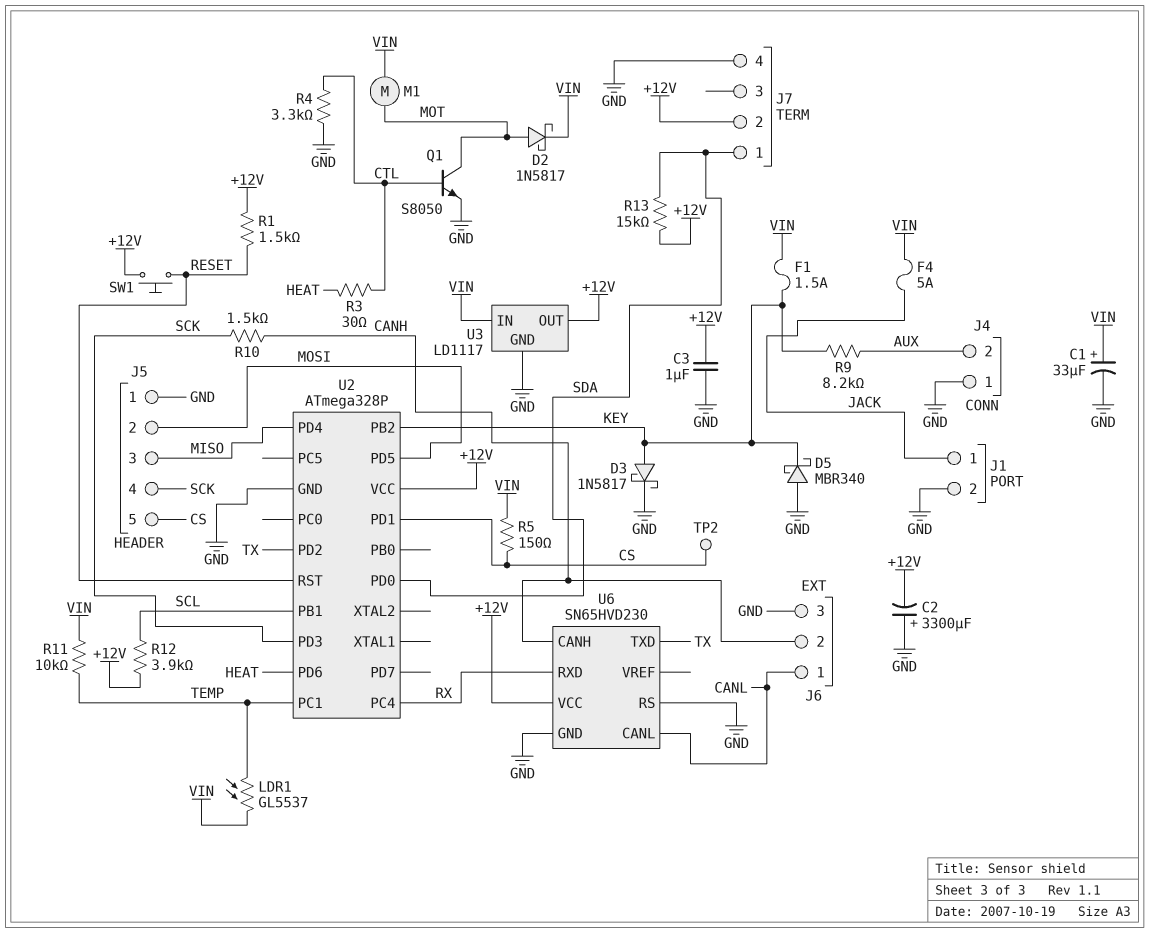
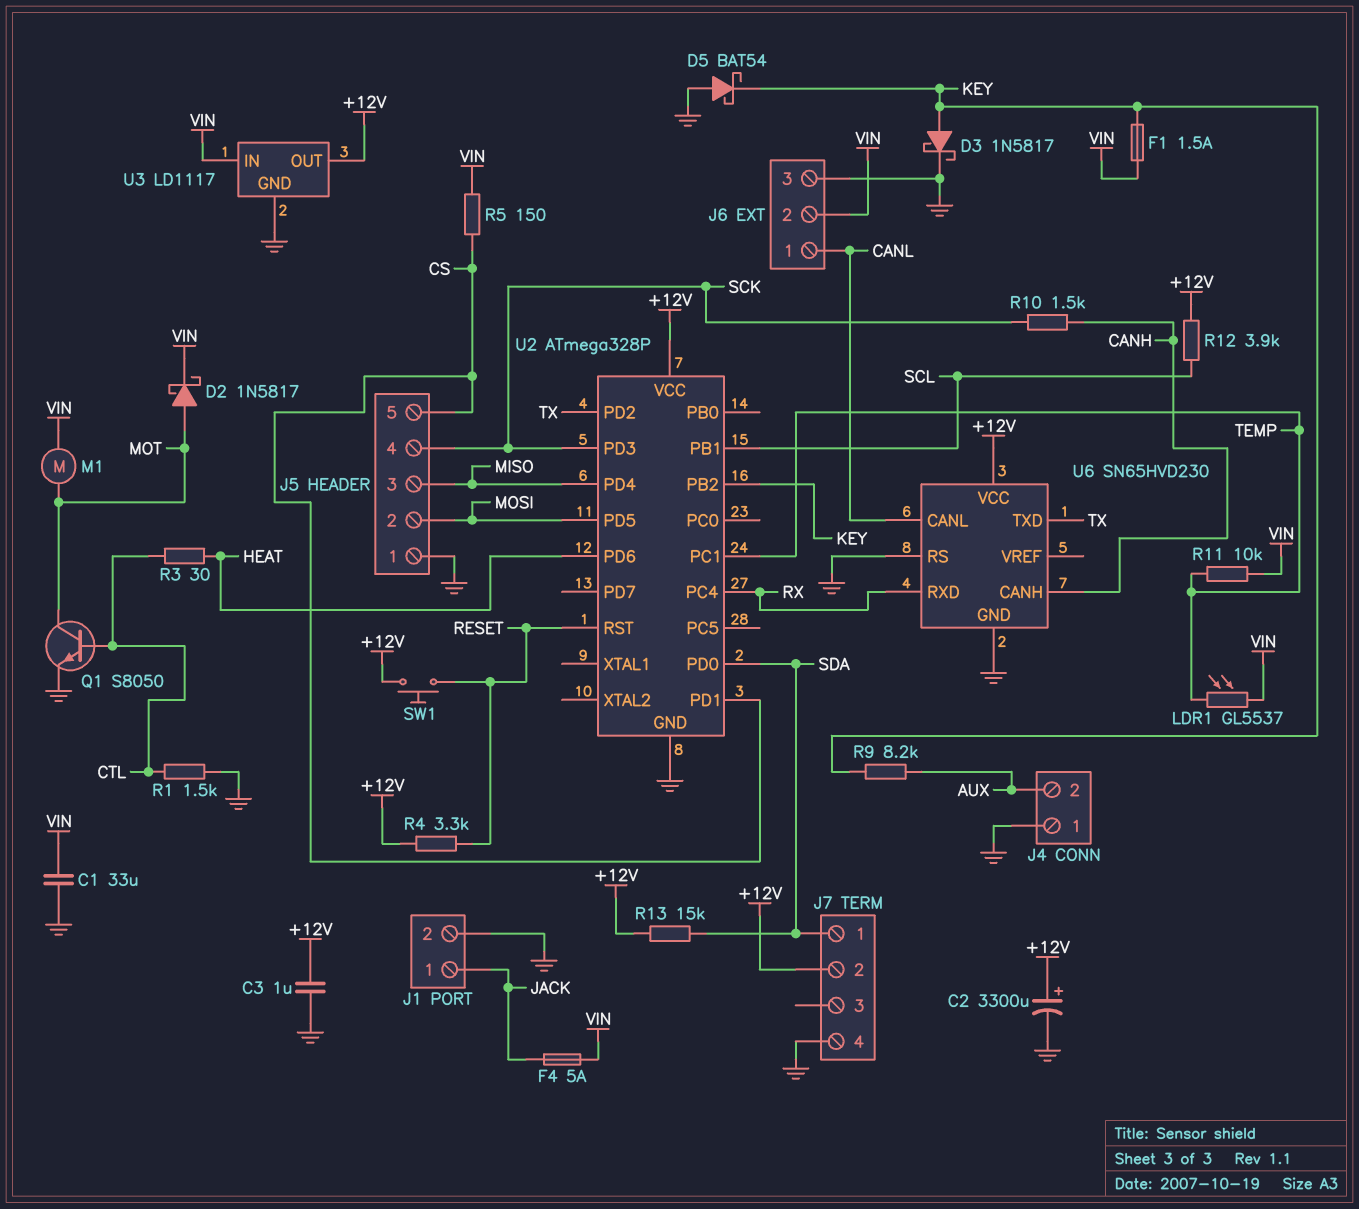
C1: 33uF (plus VIN, minus GND) -> 33uF (GND, VIN)
C2: 3300uF (plus GND, minus +12V) -> 3300uF (plus +12V, minus GND)
D5: schottky MBR340 (A GND, K KEY) -> schottky BAT54 (A GND, K KEY)
J6 pin 2: CANH -> VIN
R1: 1.5k (+12V, RESET) -> 1.5k (CTL, GND)
R4: 3.3k (CTL, GND) -> 3.3k (+12V, RESET)
TP2: test point (CS) -> none

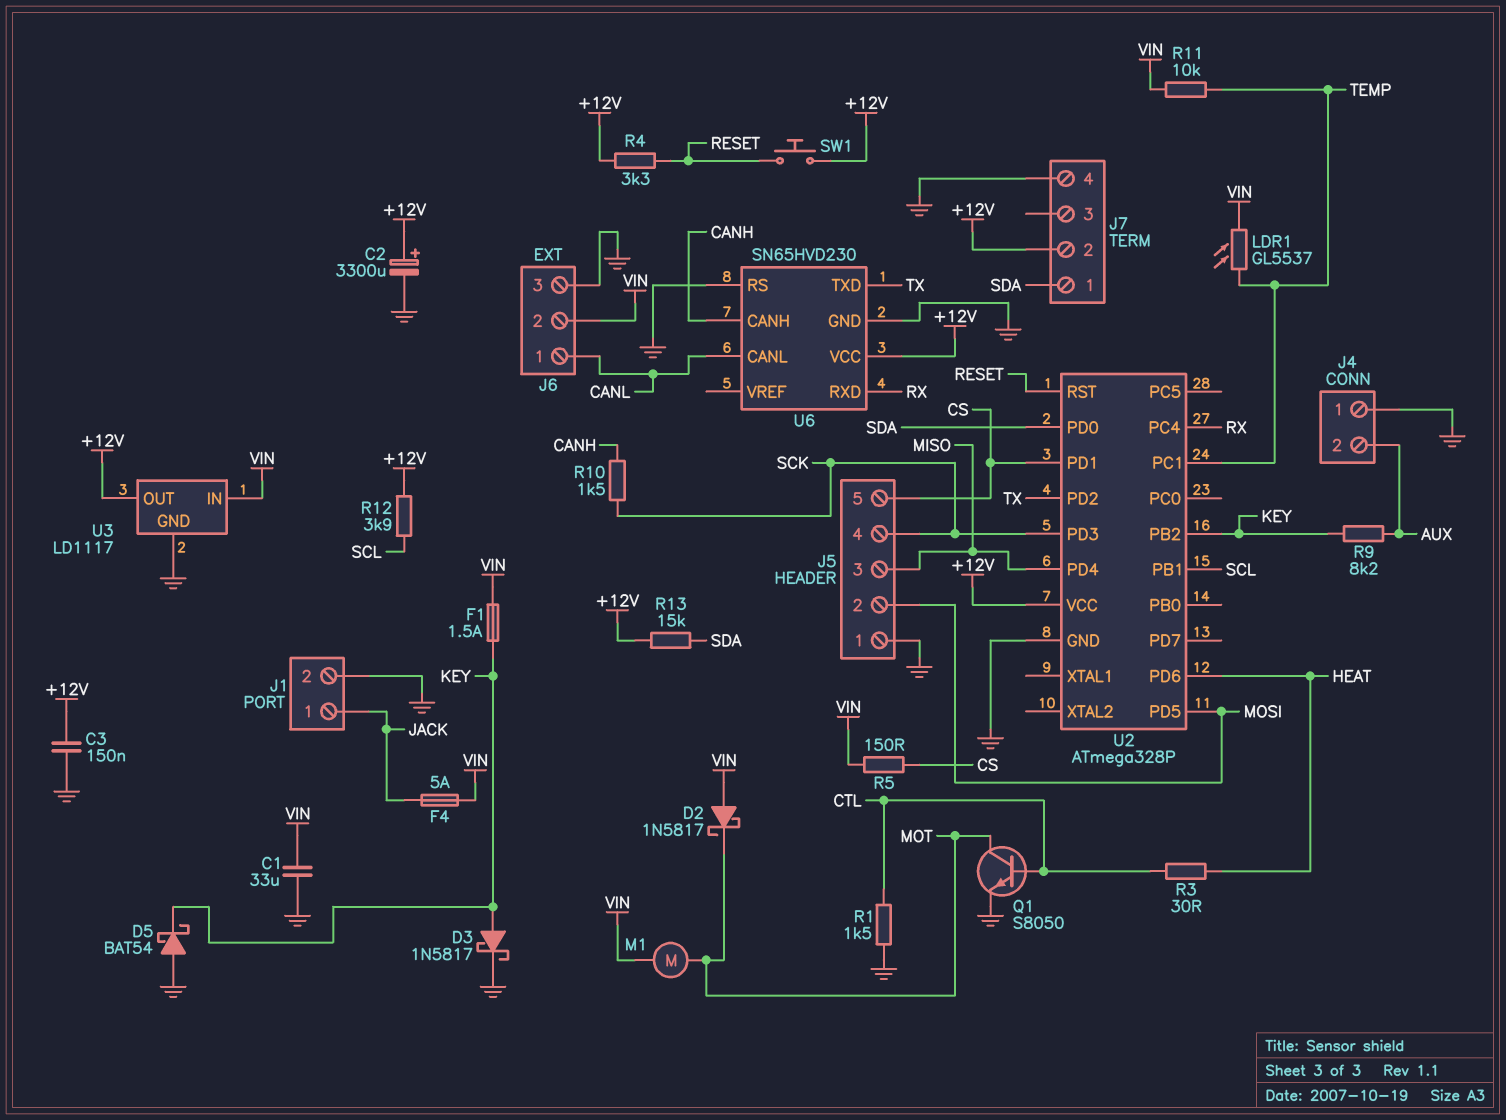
C3: 1uF (+12V, GND) -> 150nF (+12V, GND)
D2: schottky 1N5817 (A MOT, K VIN) -> schottky 1N5817 (A VIN, K MOT)

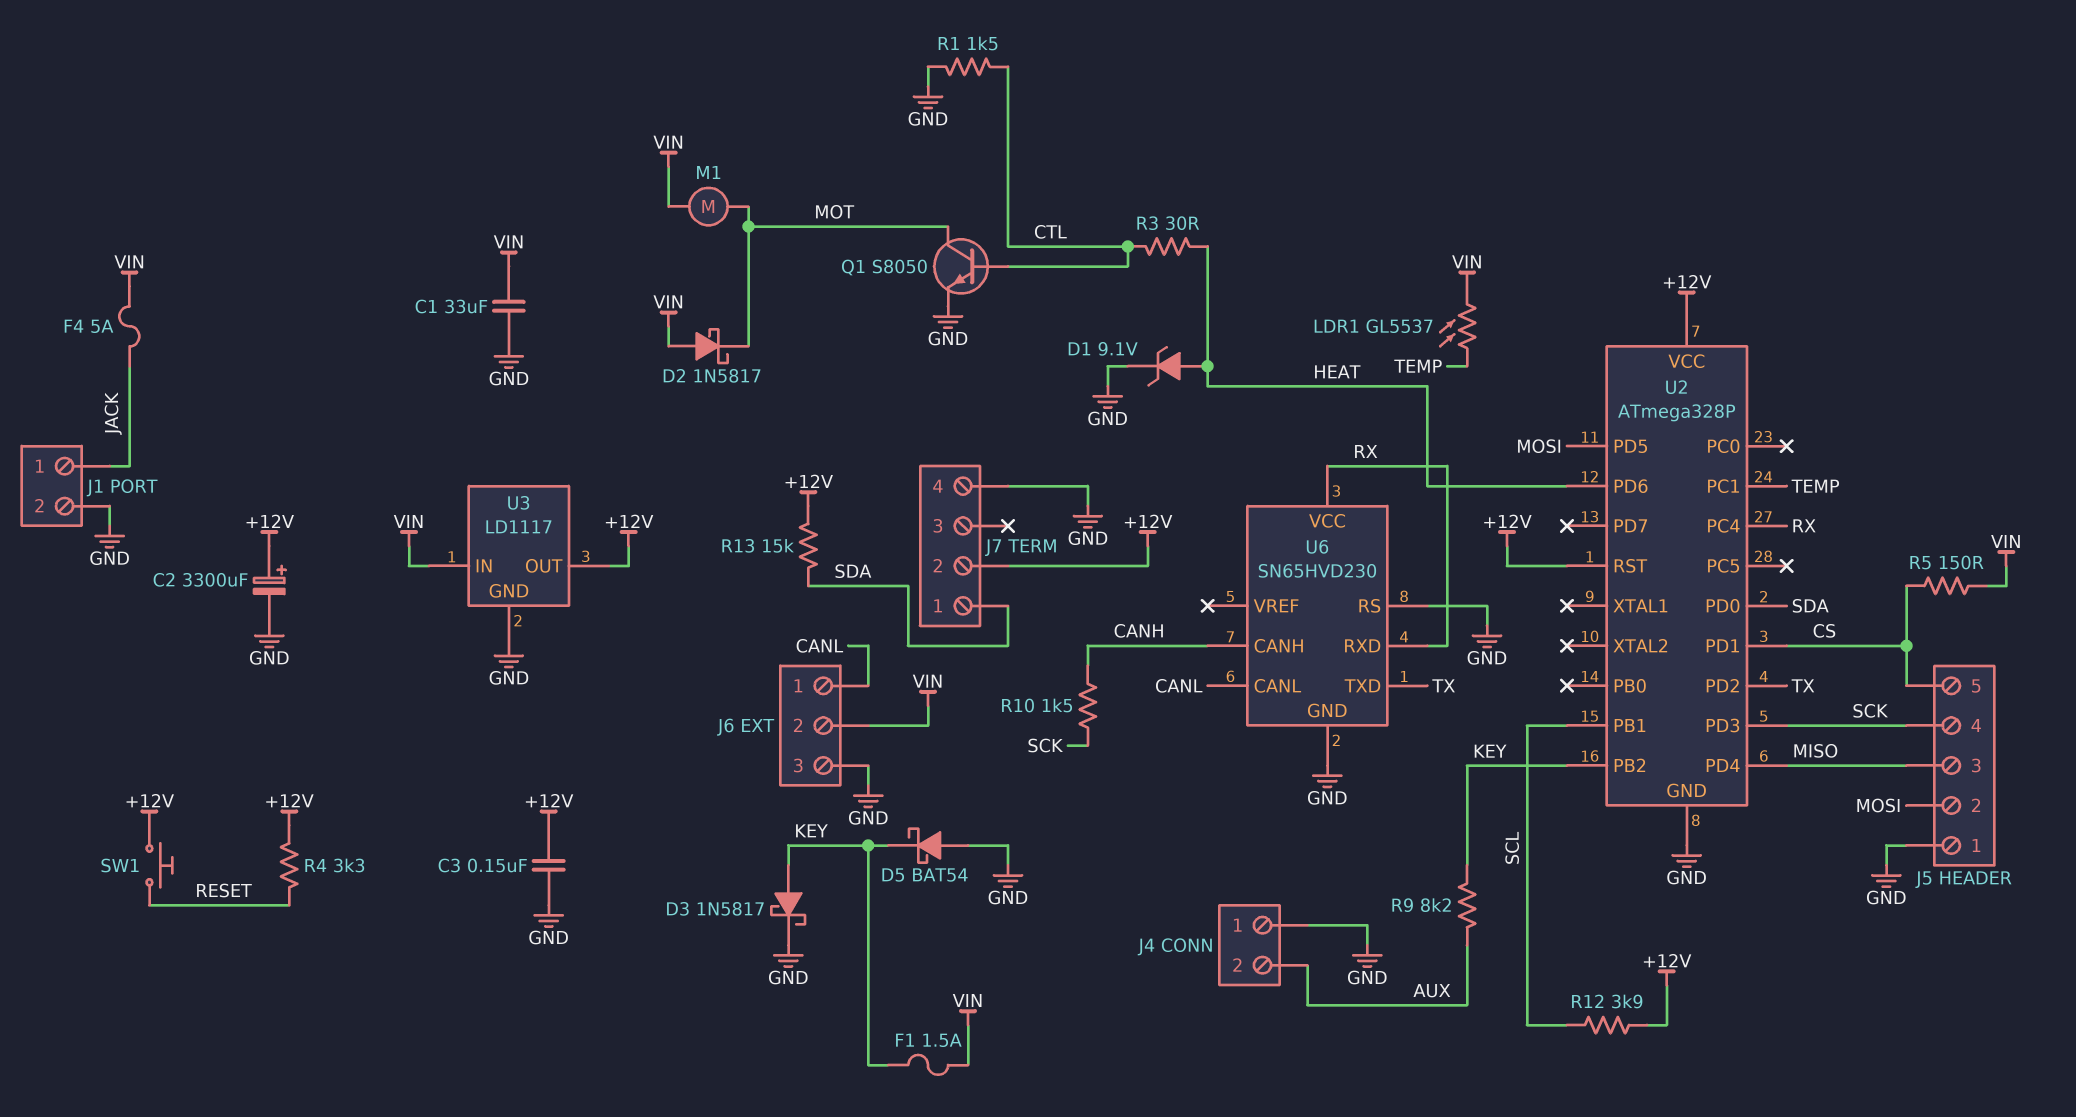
D1: none -> zener 9.1V (A HEAT, K GND)
R11: 10k (TEMP, VIN) -> none
U2 pin RST: RESET -> +12V
U6 pin VCC: +12V -> RX

